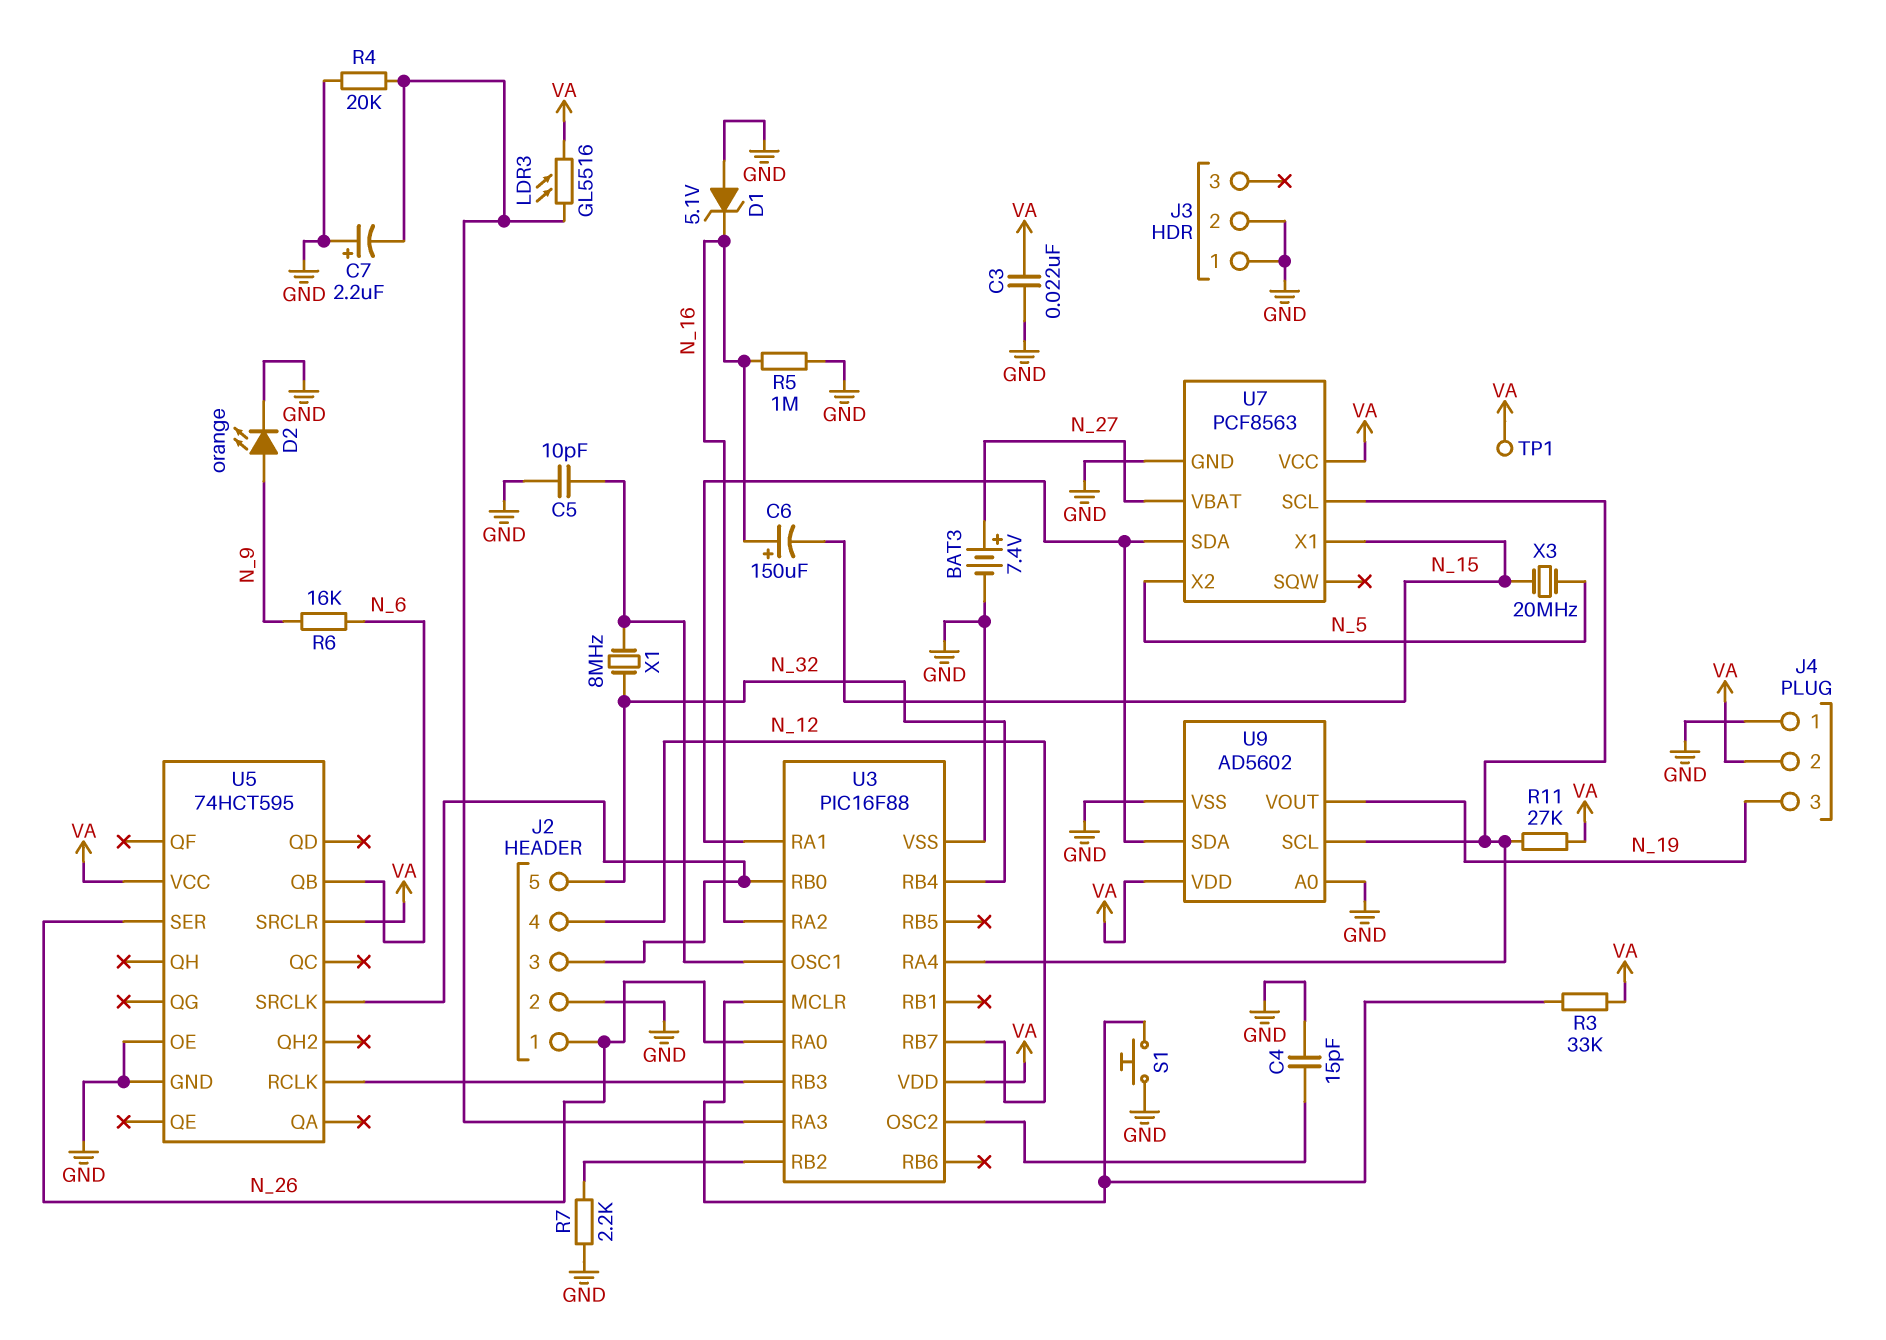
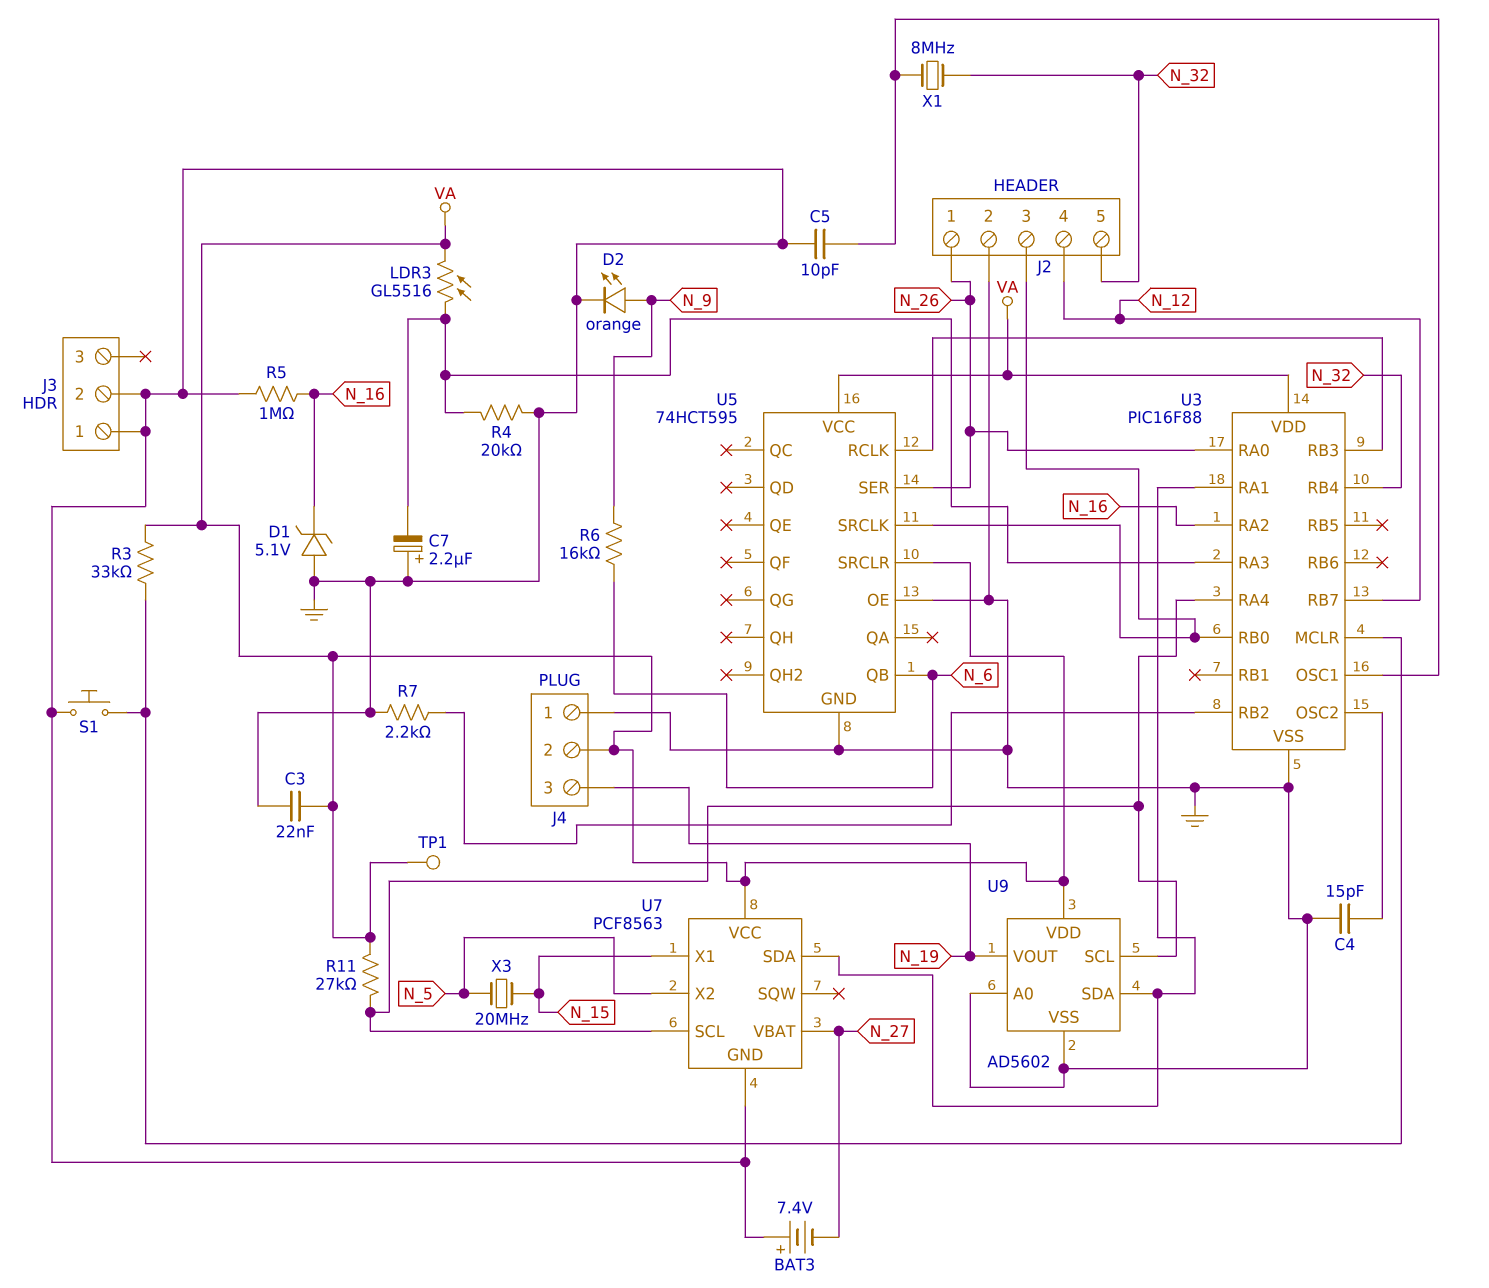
BAT3: 7.4V (plus N_27, minus GND) -> 7.4V (plus GND, minus N_27)
C6: 150uF (plus N_16, minus N_15) -> none

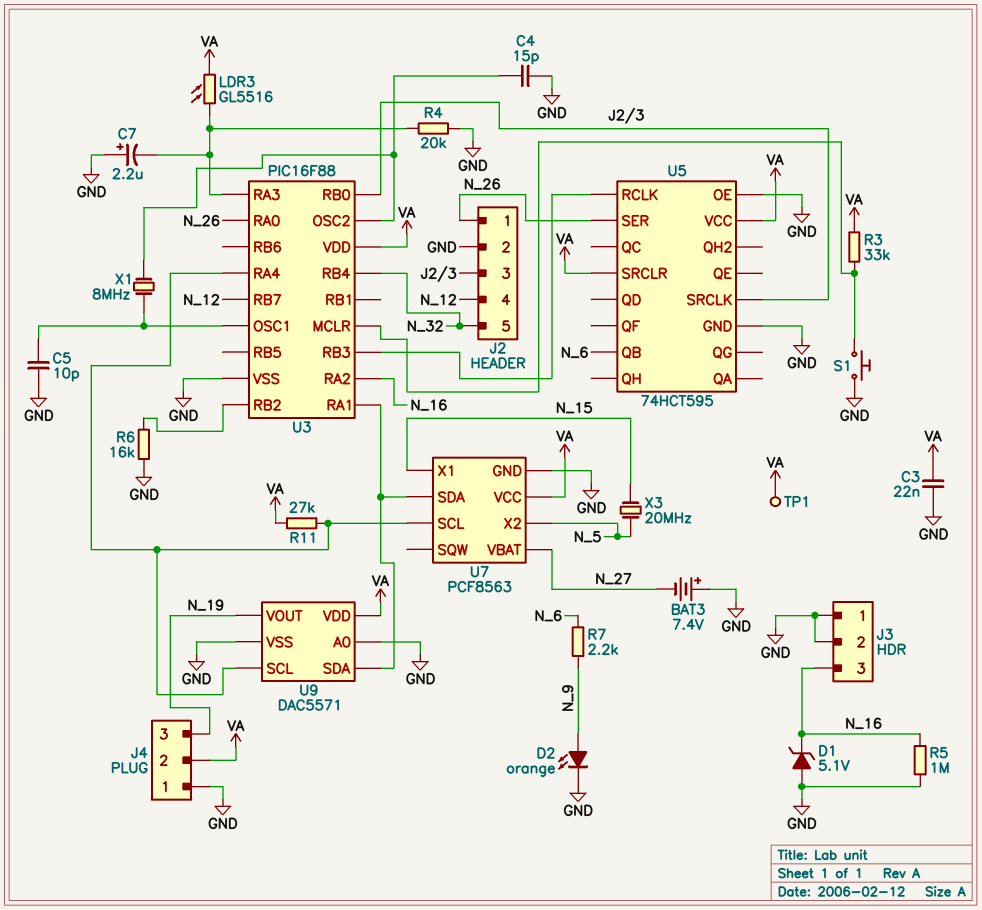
J3 pin 3: none -> N_16
R6: 16k (N_6, N_9) -> 16k (GND, U3/RB2)
R7: 2.2k (GND, U3/RB2) -> 2.2k (N_6, N_9)
U9: AD5602 -> DAC5571
X1: 8MHz (N_32, U3/OSC1) -> 8MHz (U3/OSC1, U3/OSC2)

